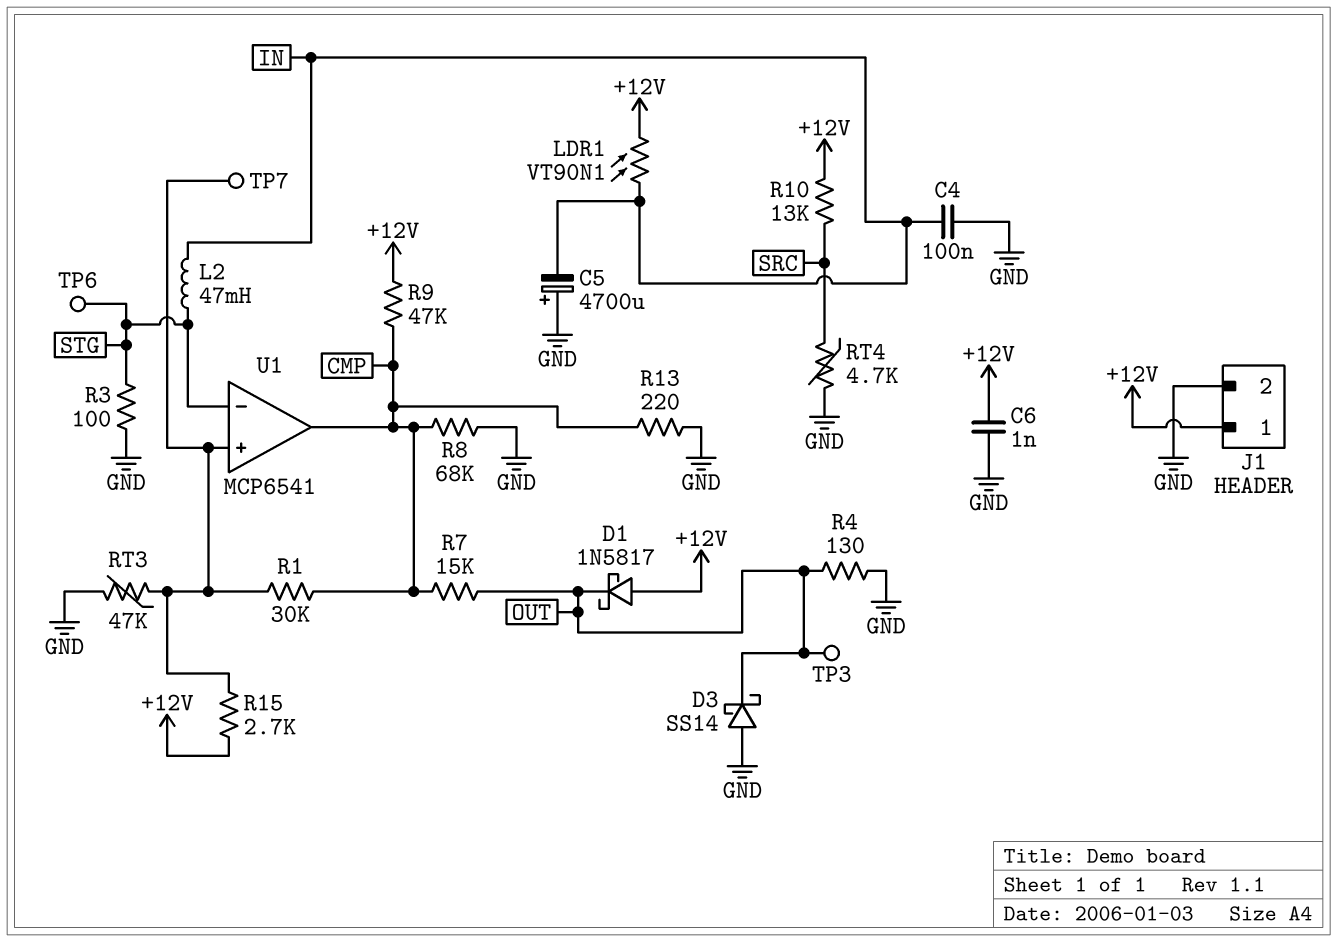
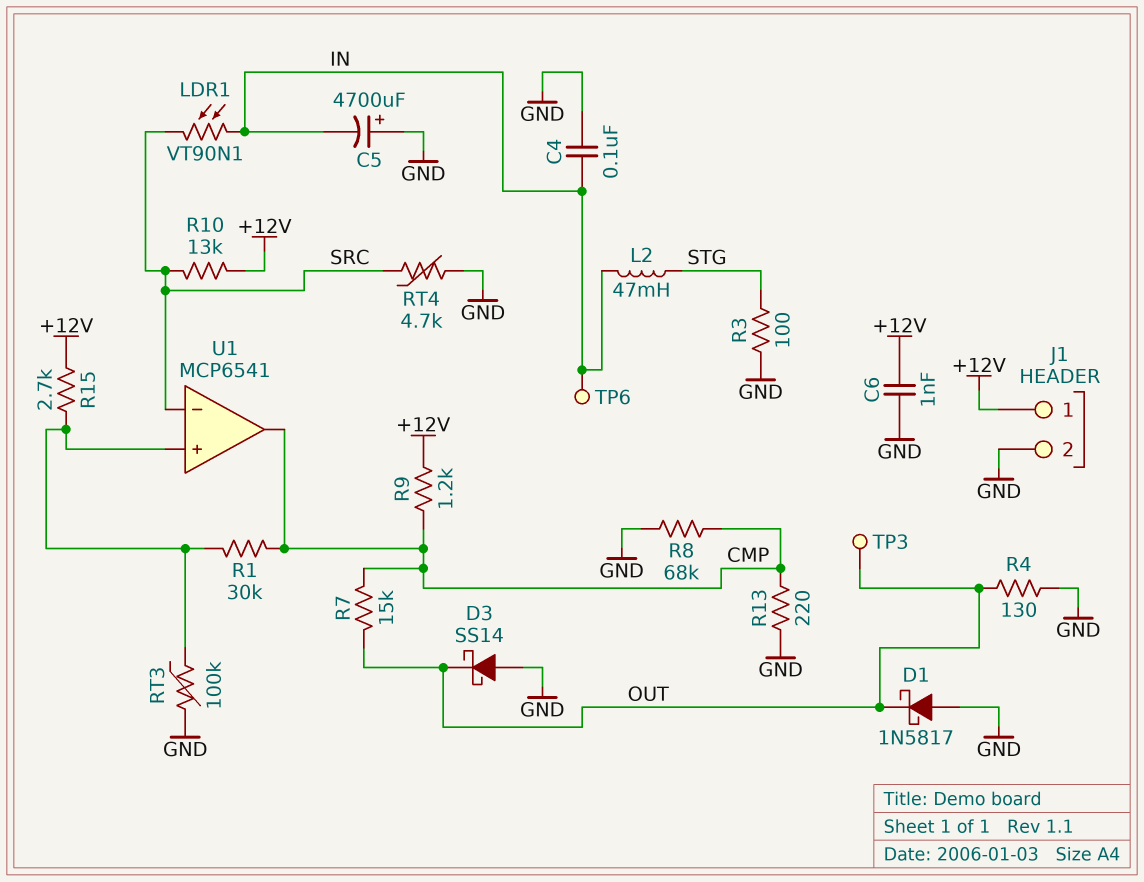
D1: schottky 1N5817 (A +12V, K OUT) -> schottky 1N5817 (A GND, K OUT)
LDR1: VT90N1 (+12V, IN) -> VT90N1 (IN, SRC)
R9: 47k (+12V, CMP) -> 1.2k (+12V, CMP)
RT3: 47k (GND, U1/in+) -> 100k (GND, U1/in+)
TP6: test point (STG) -> test point (IN)
TP7: test point (U1/in+) -> none
U1 pin in-: STG -> SRC

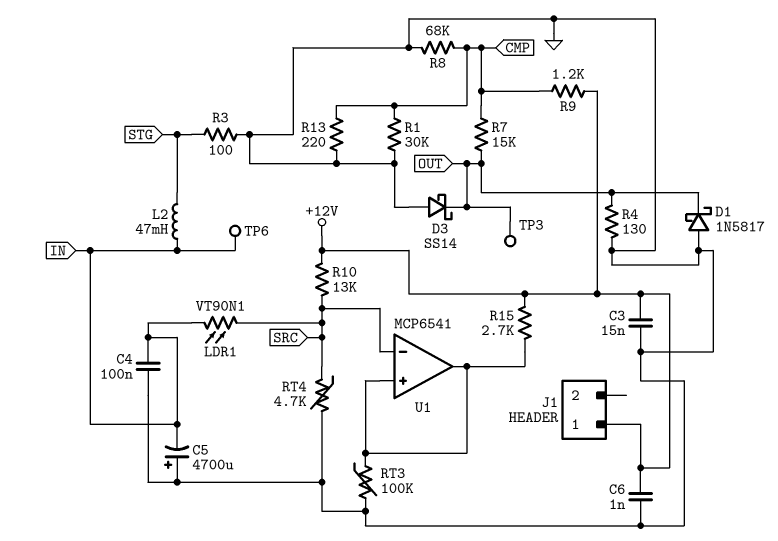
C3: none -> 15nF (+12V, GND)
J1 pin 2: GND -> none
R1: 30k (CMP, U1/in+) -> 30k (CMP, GND)
U1 pin out: CMP -> U1/in+

